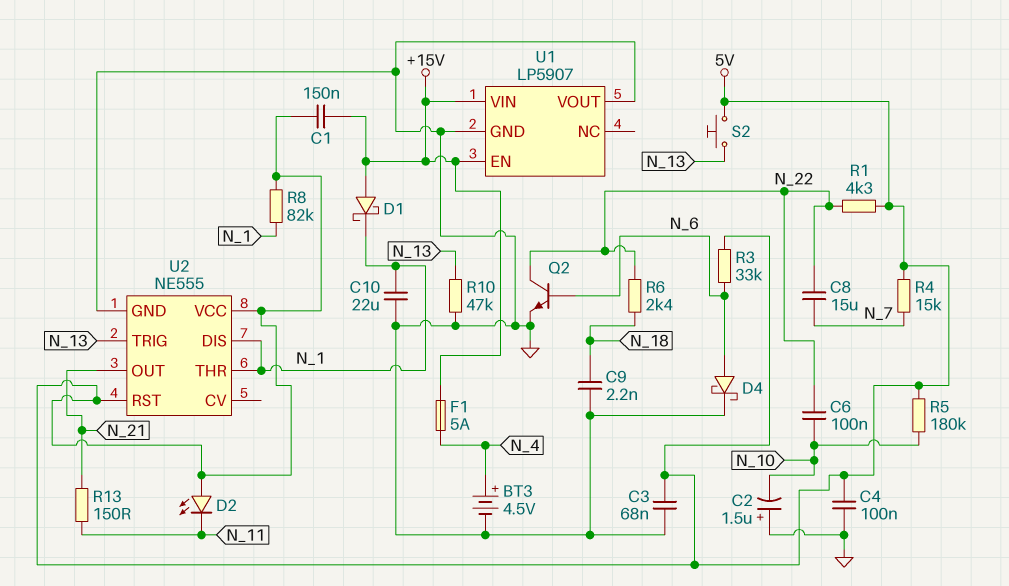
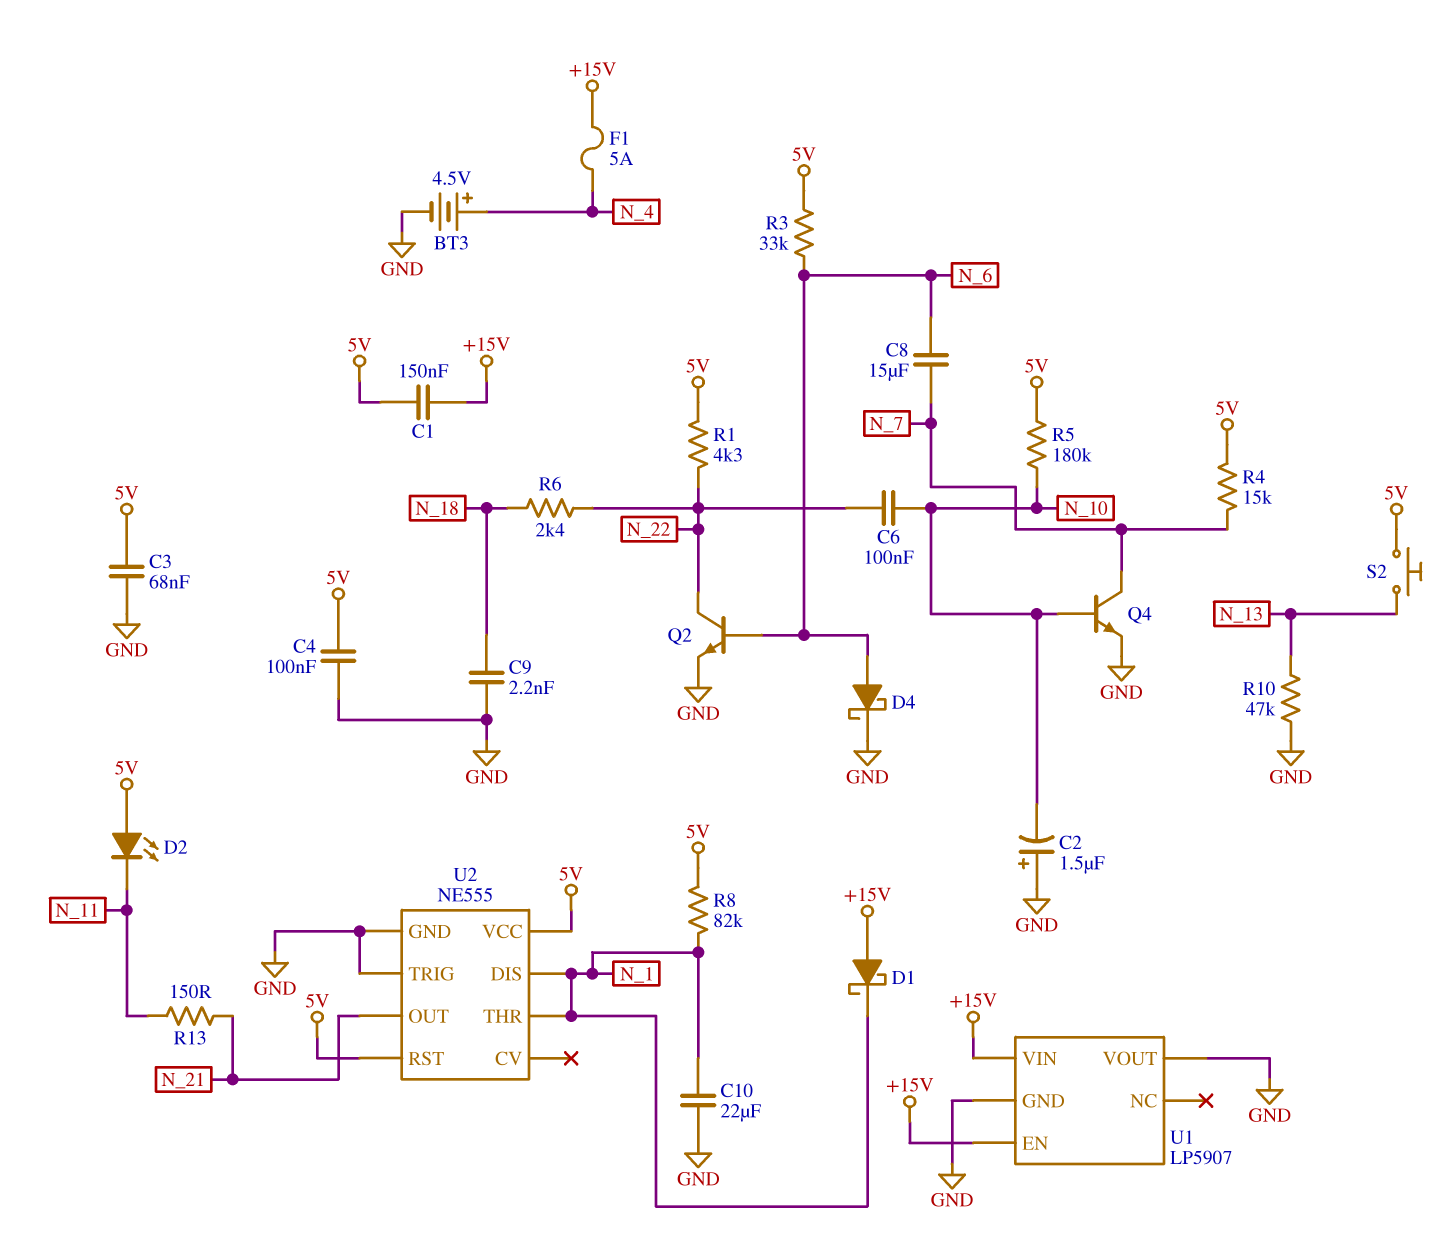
C8: 15uF (N_7, N_22) -> 15uF (N_6, N_7)
Q4: none -> NPN (B N_10, C N_7, E GND)
U2 pin TRIG: N_13 -> GND

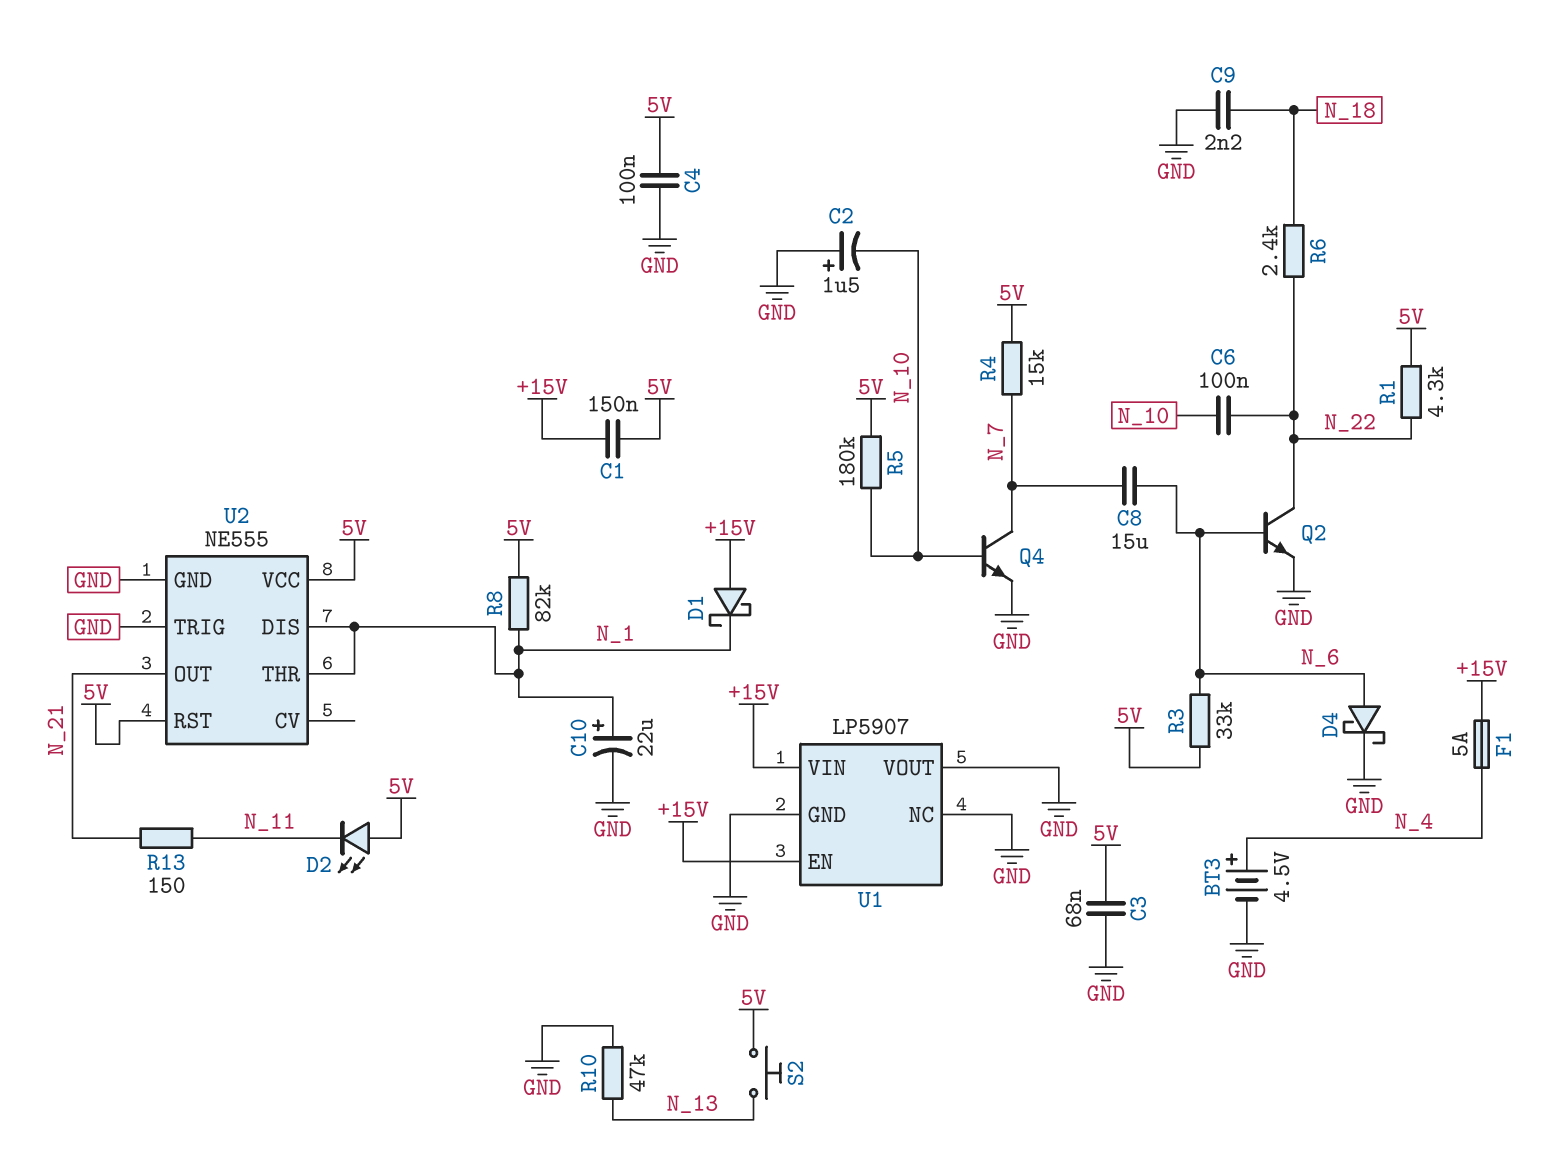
C10: 22uF (GND, N_1) -> 22uF (plus N_1, minus GND)
U1 pin NC: none -> GND

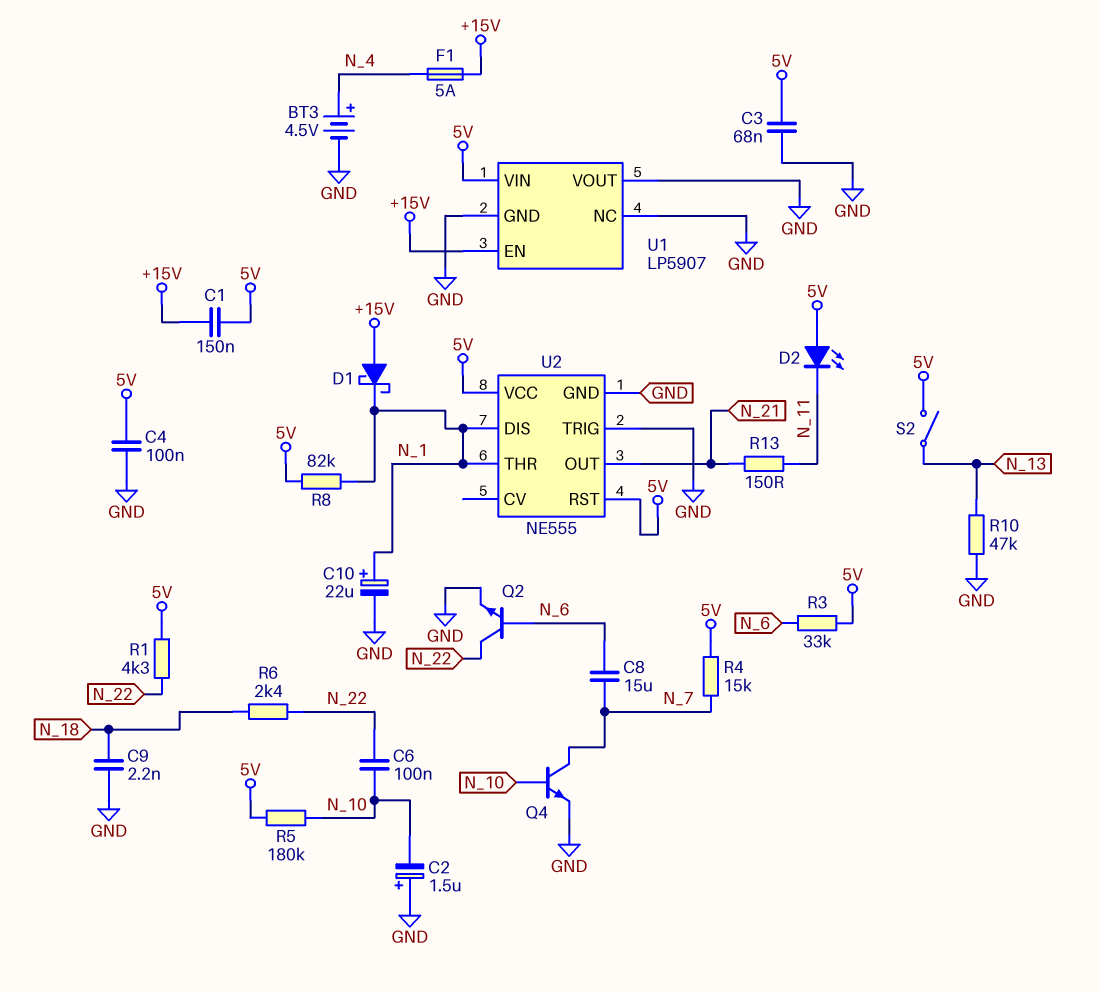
D4: schottky (A N_6, K GND) -> none
S2: button (5V, N_13) -> switch (5V, N_13)
U1 pin VIN: +15V -> 5V

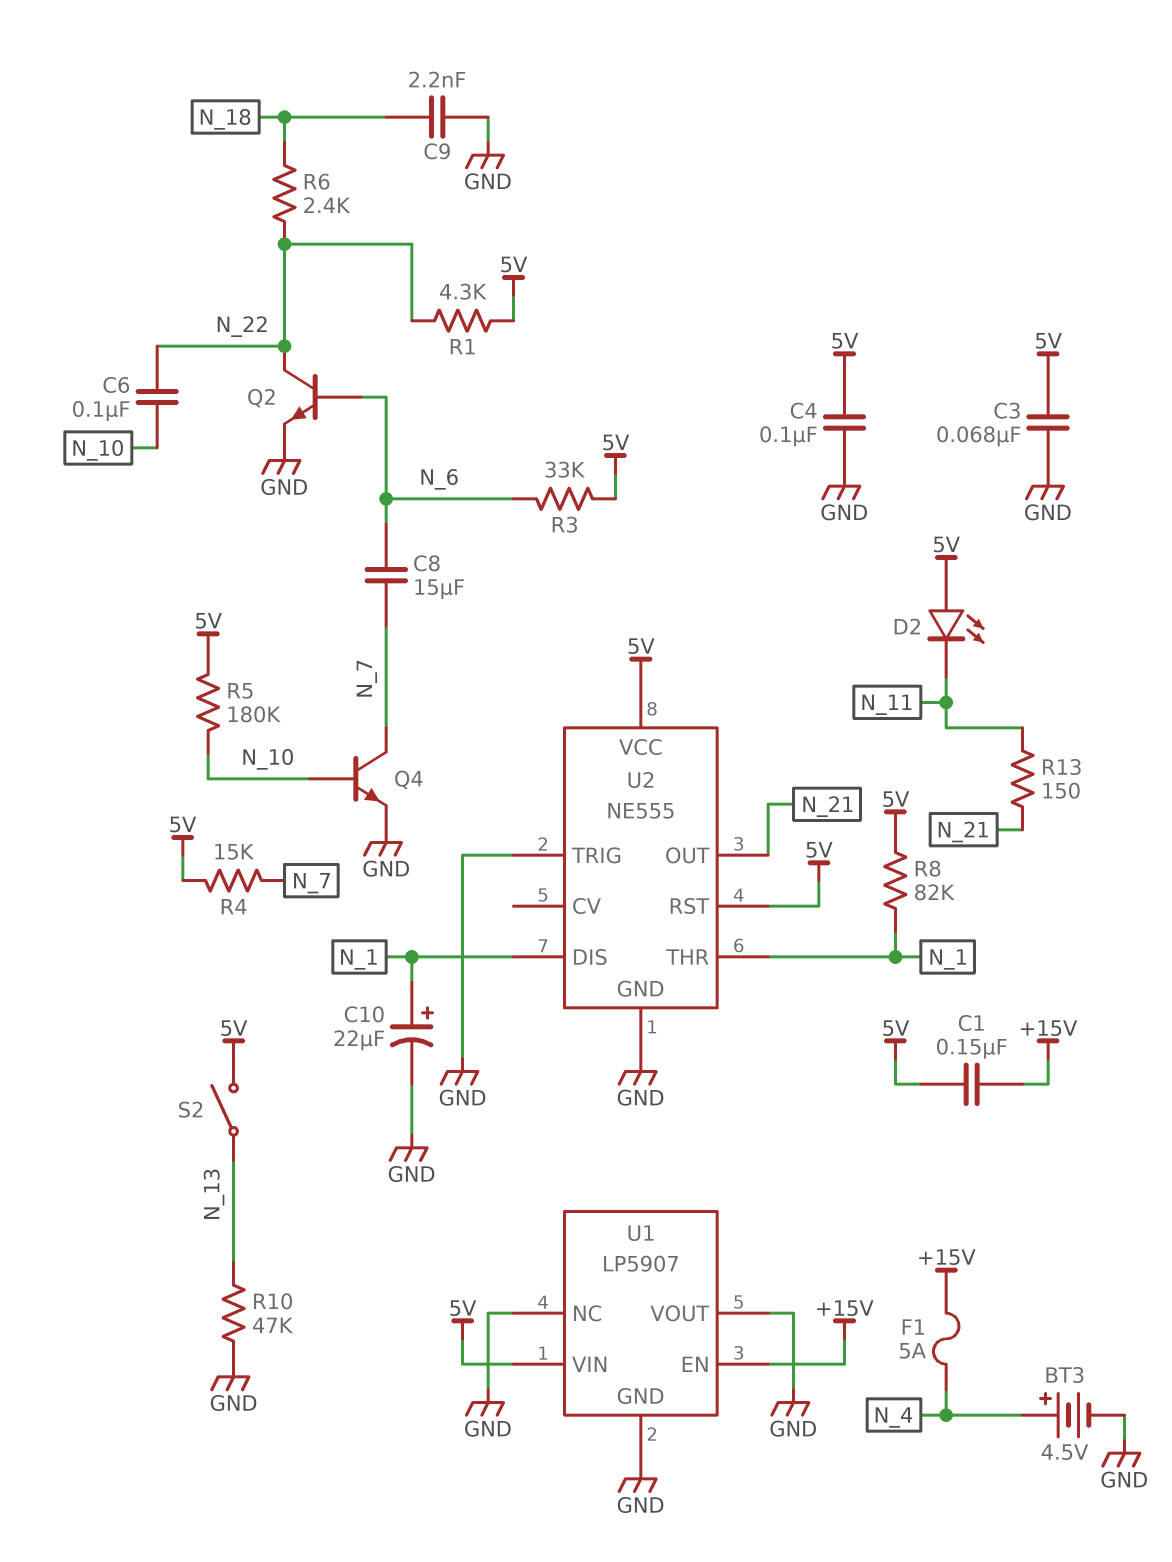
C2: 1.5uF (plus GND, minus N_10) -> none
D1: schottky (A +15V, K N_1) -> none

